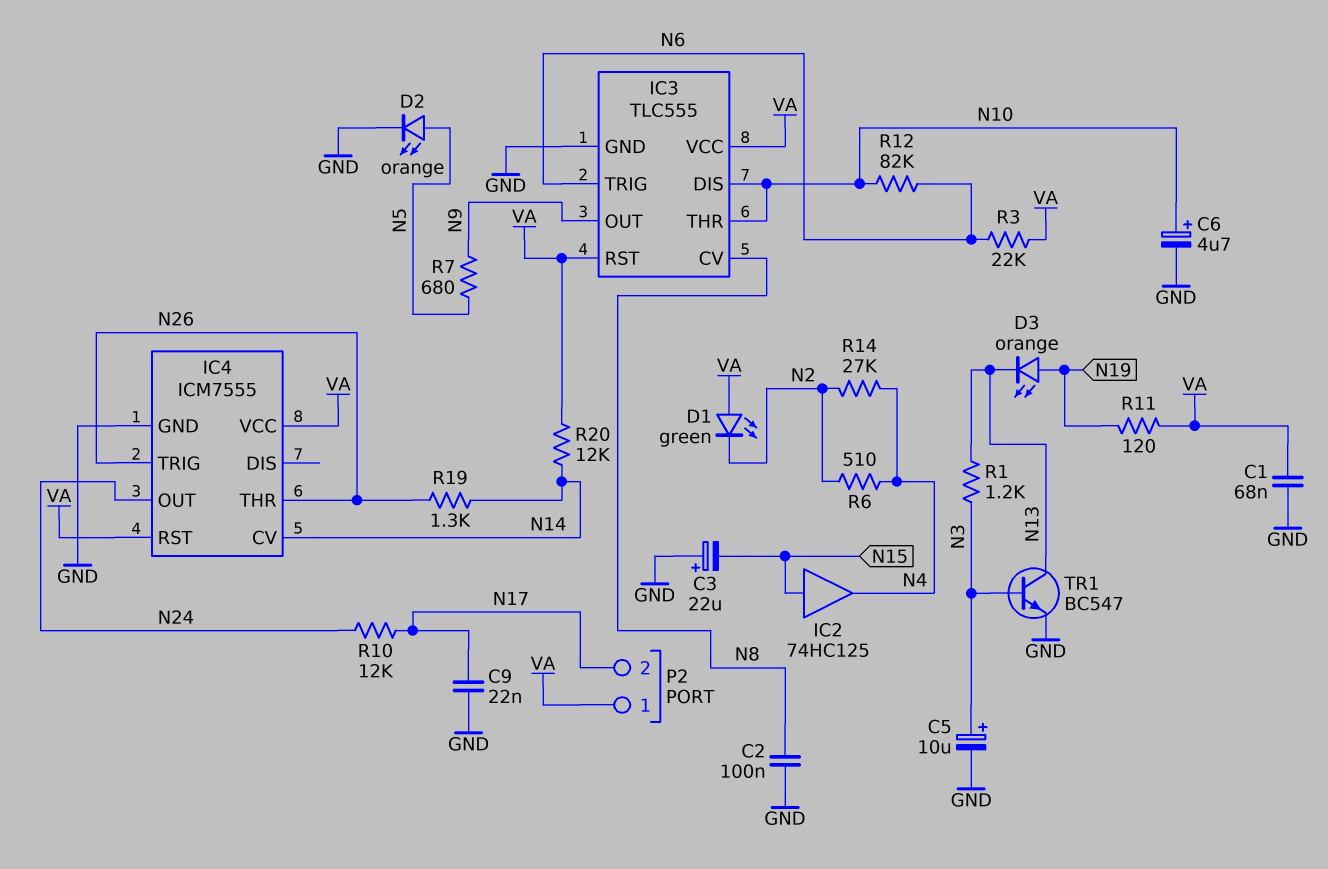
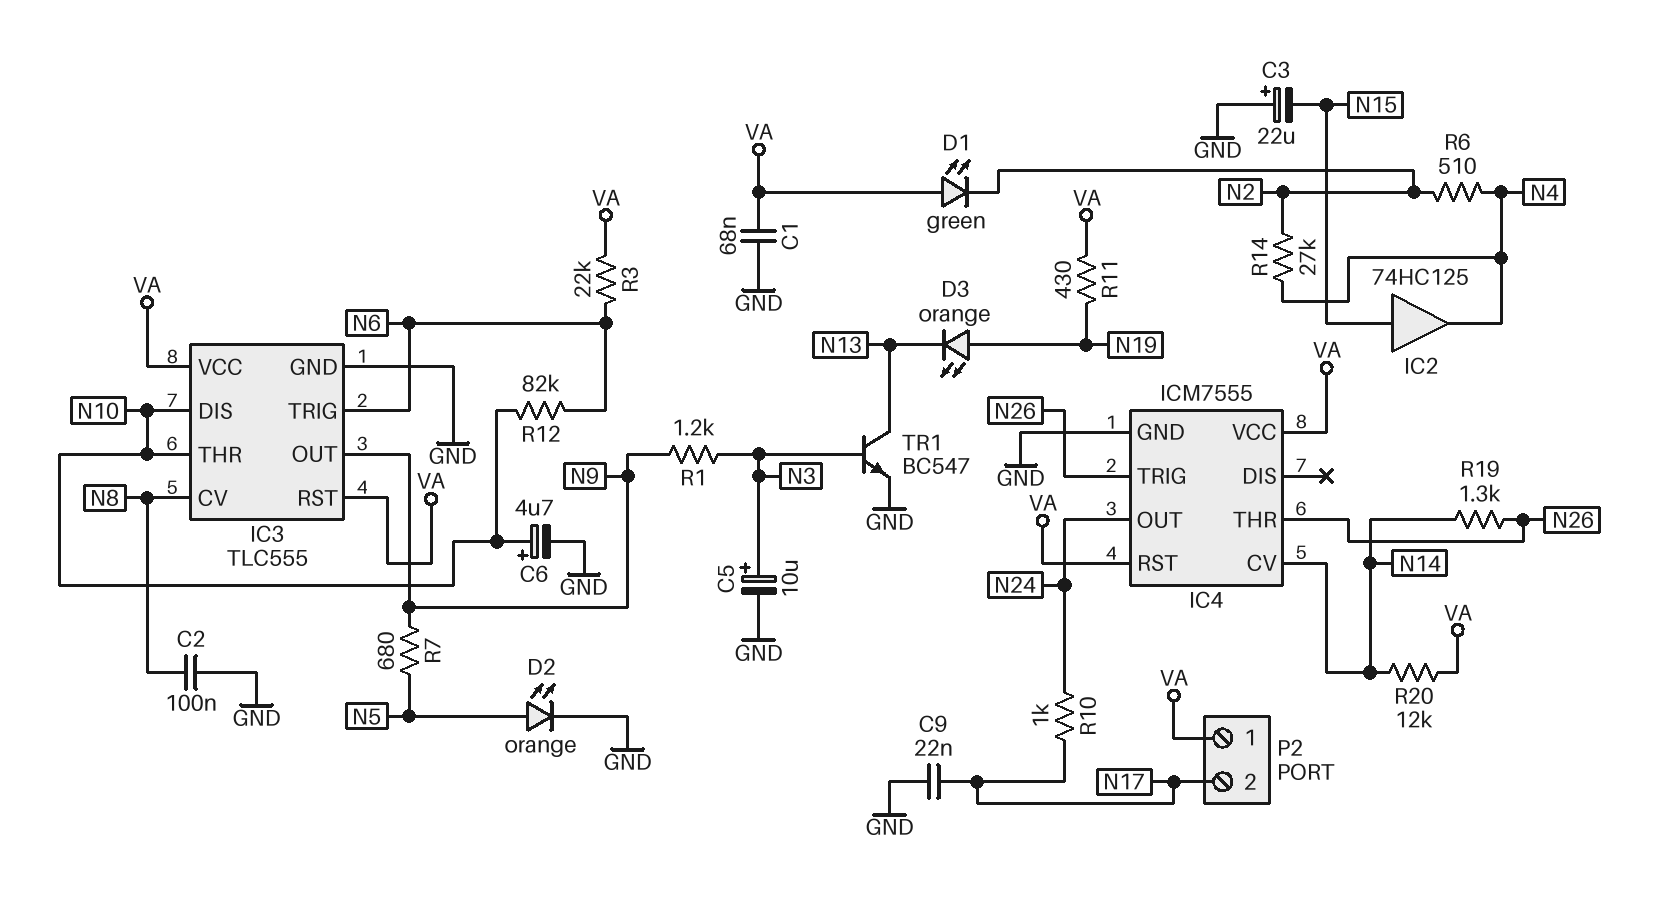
R1: 1.2k (N3, N13) -> 1.2k (N3, N9)
R10: 12k (N17, N24) -> 1k (N17, N24)
R11: 120 (N19, VA) -> 430 (N19, VA)

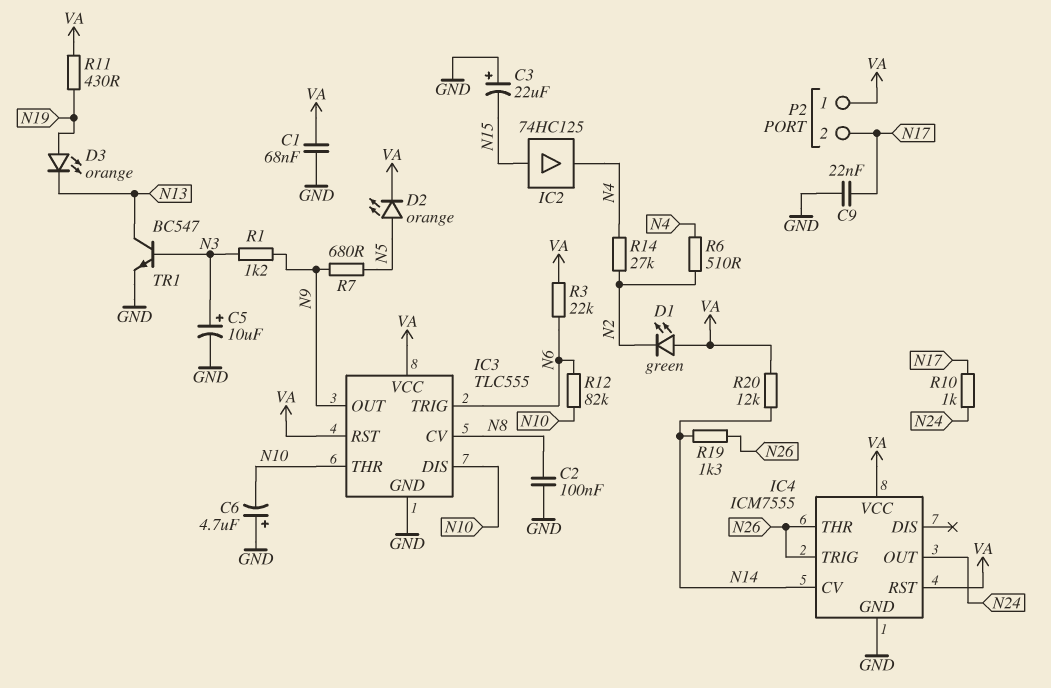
C6: 4.7uF (plus N10, minus GND) -> 4.7uF (plus GND, minus N10)
D2: LED orange (A N5, K GND) -> LED orange (A N5, K VA)

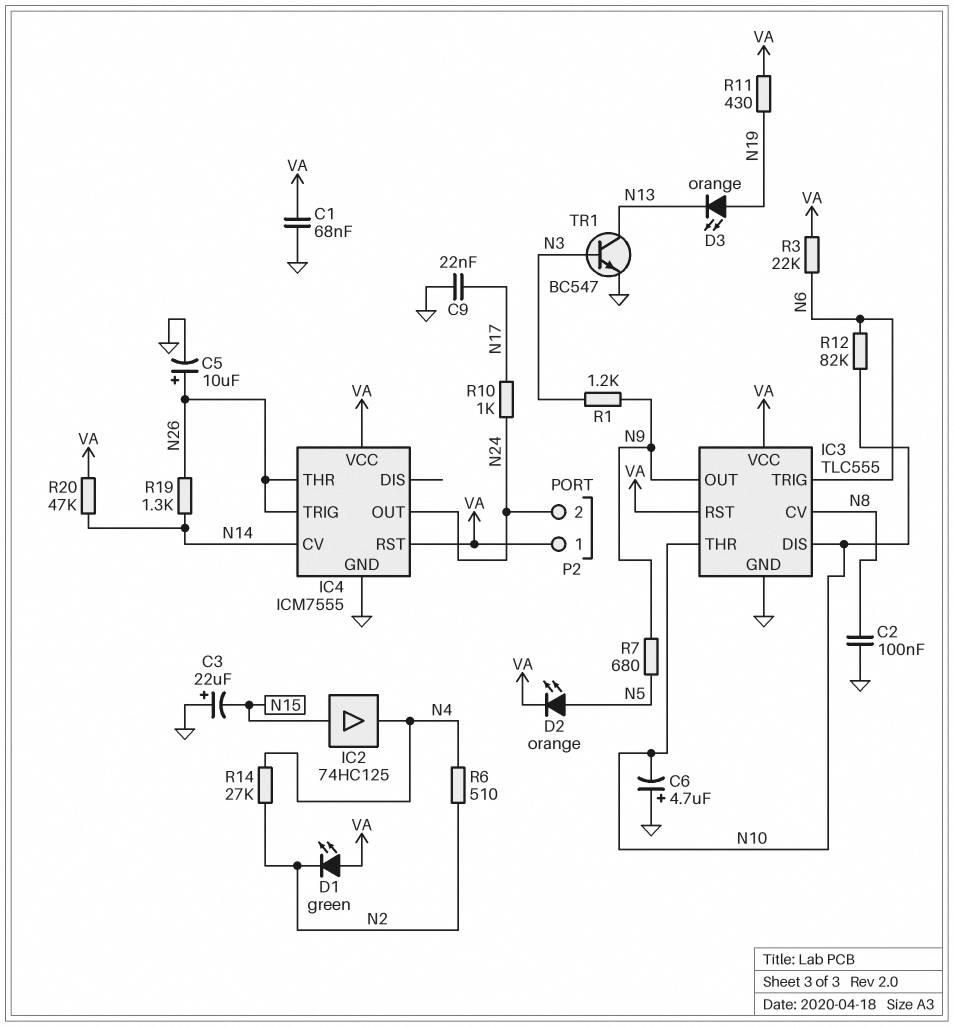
C5: 10uF (plus N3, minus GND) -> 10uF (plus N26, minus GND)
P2 pin 2: N17 -> N24
R20: 12k (N14, VA) -> 47k (N14, VA)

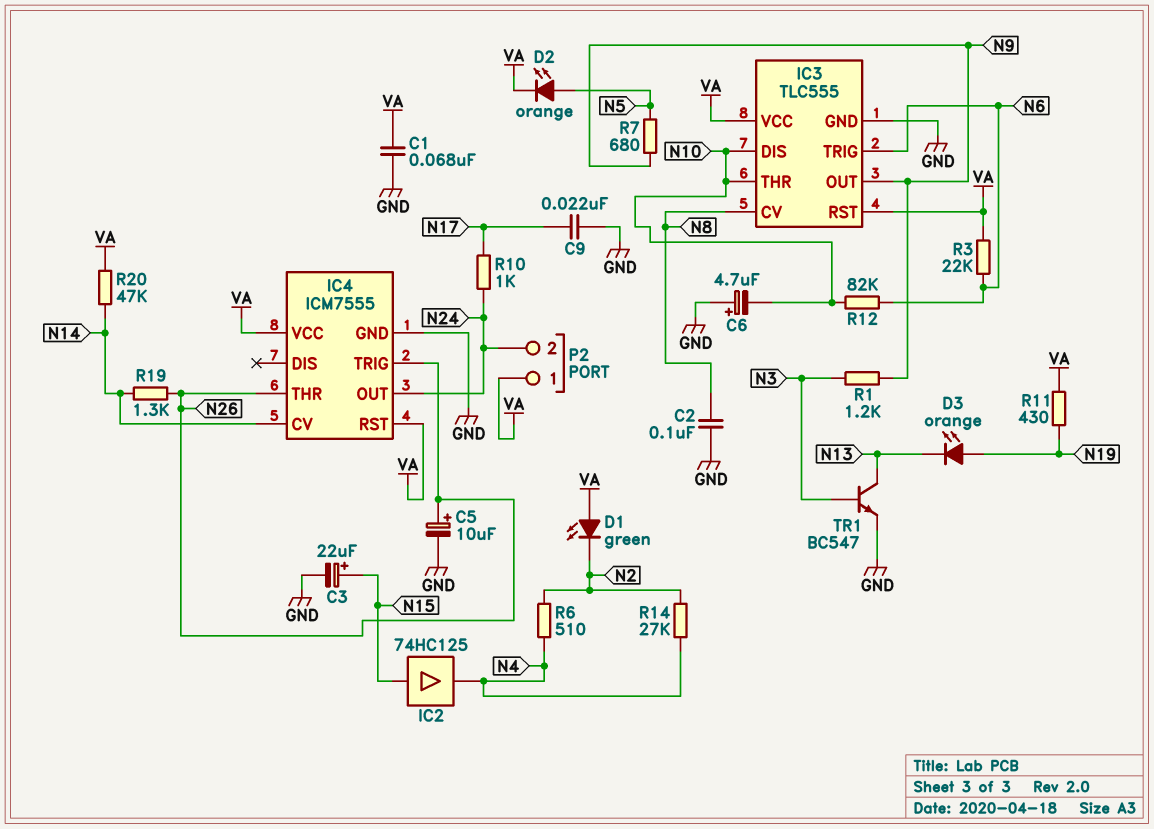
C3: 22uF (plus GND, minus N15) -> 22uF (plus N15, minus GND)

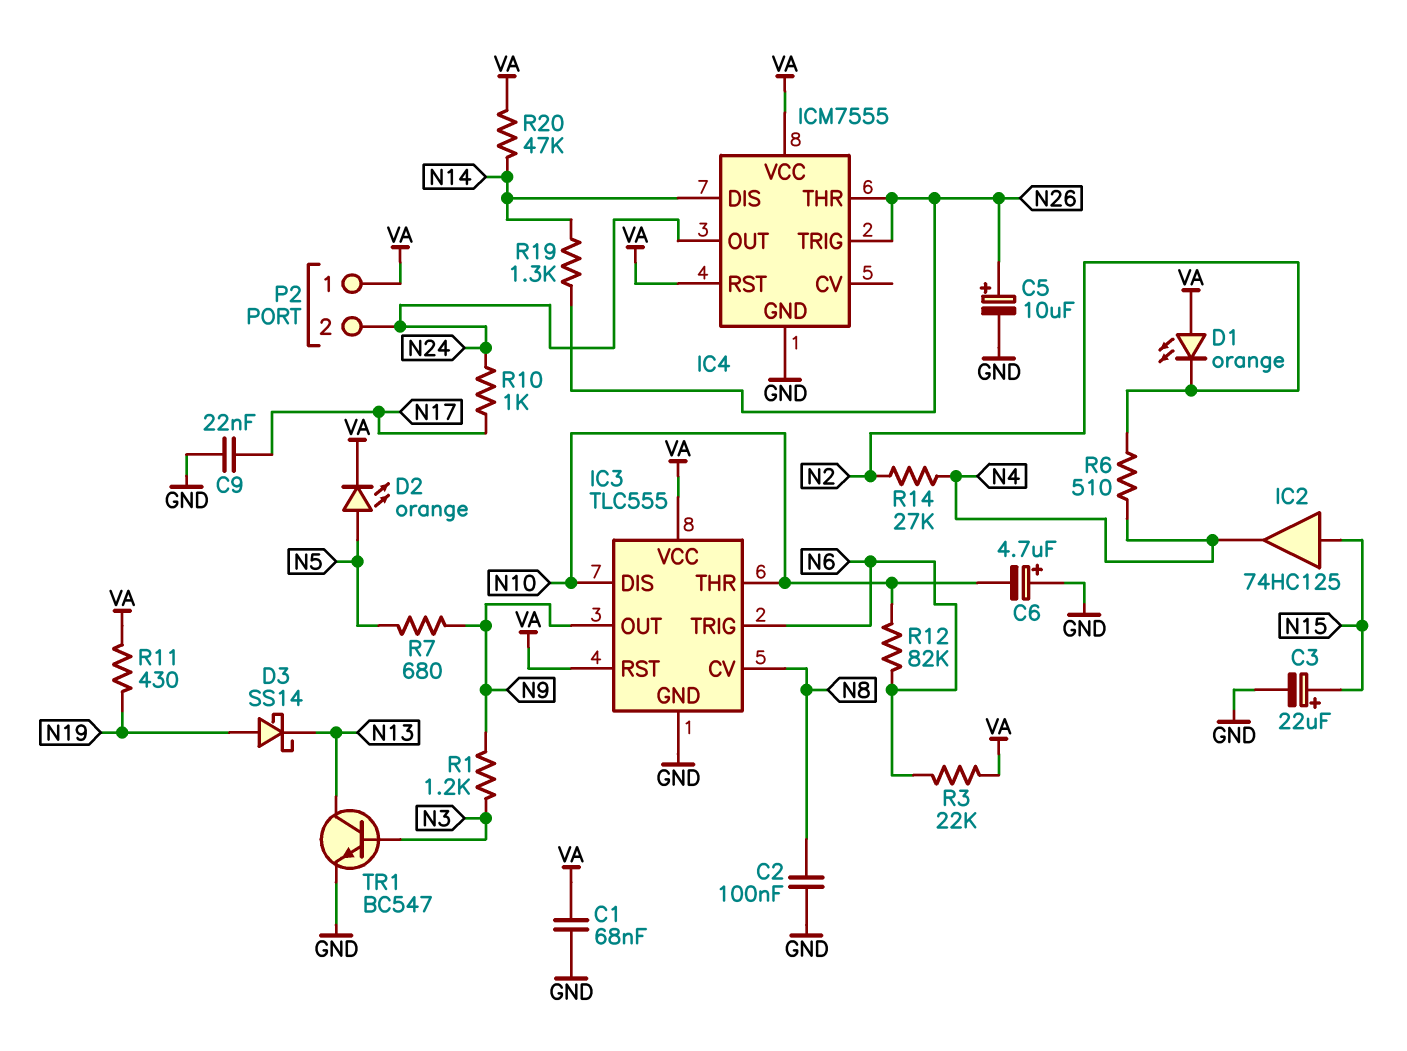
D1: LED green (A VA, K N2) -> LED orange (A VA, K N2)
D3: LED orange (A N19, K N13) -> schottky SS14 (A N19, K N13)
IC4 pin CV: N14 -> none
IC4 pin DIS: none -> N14

